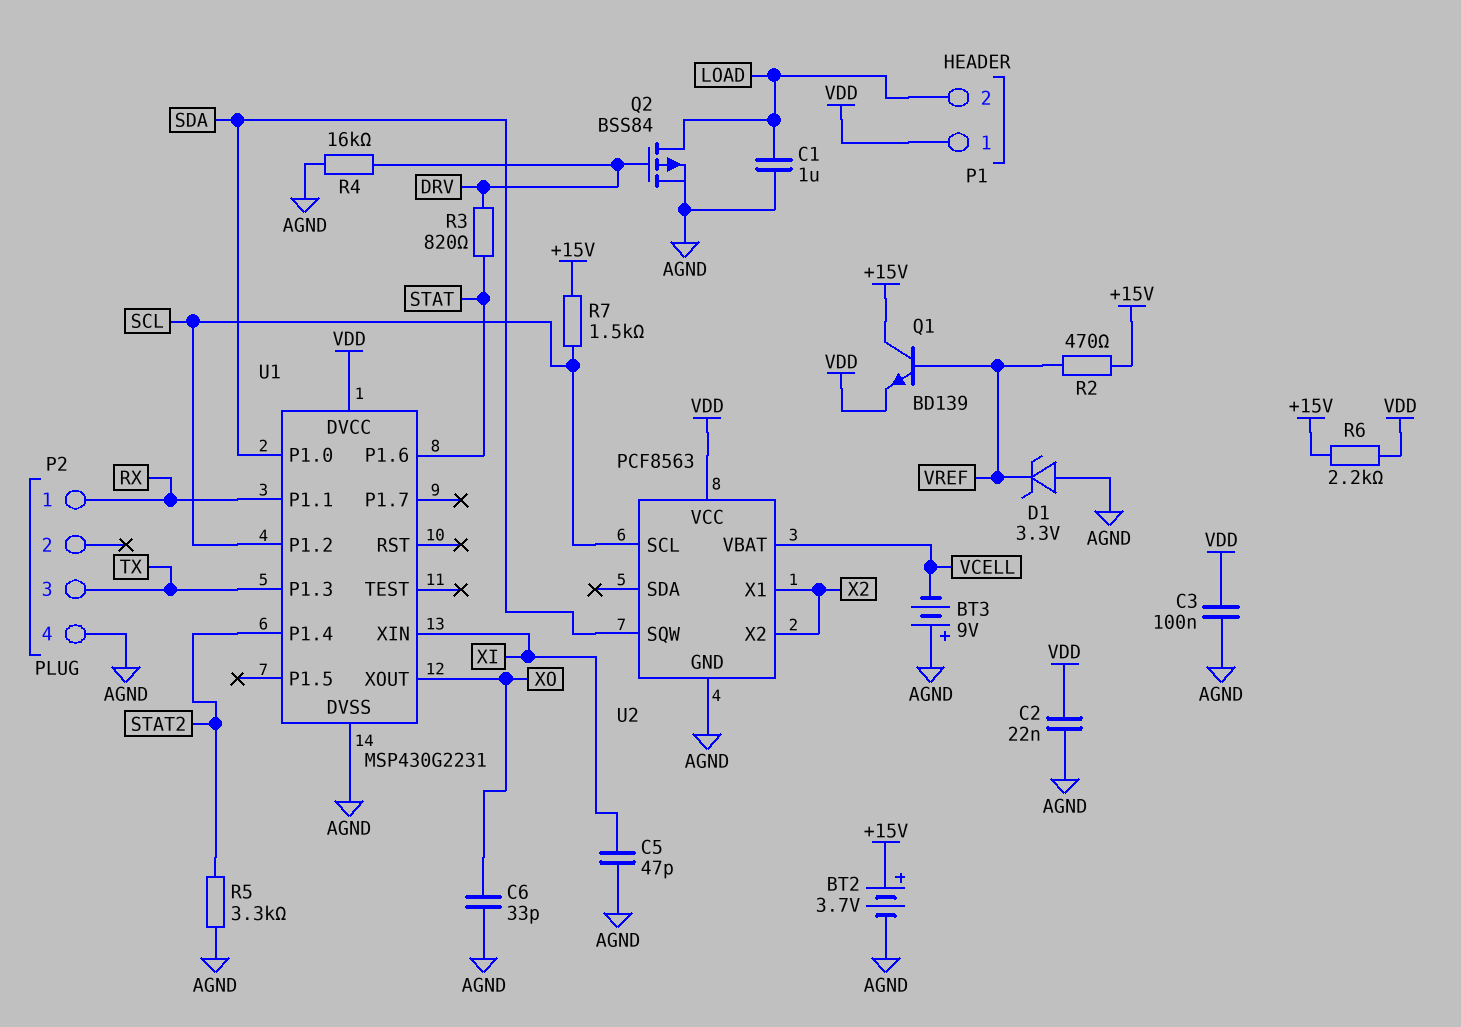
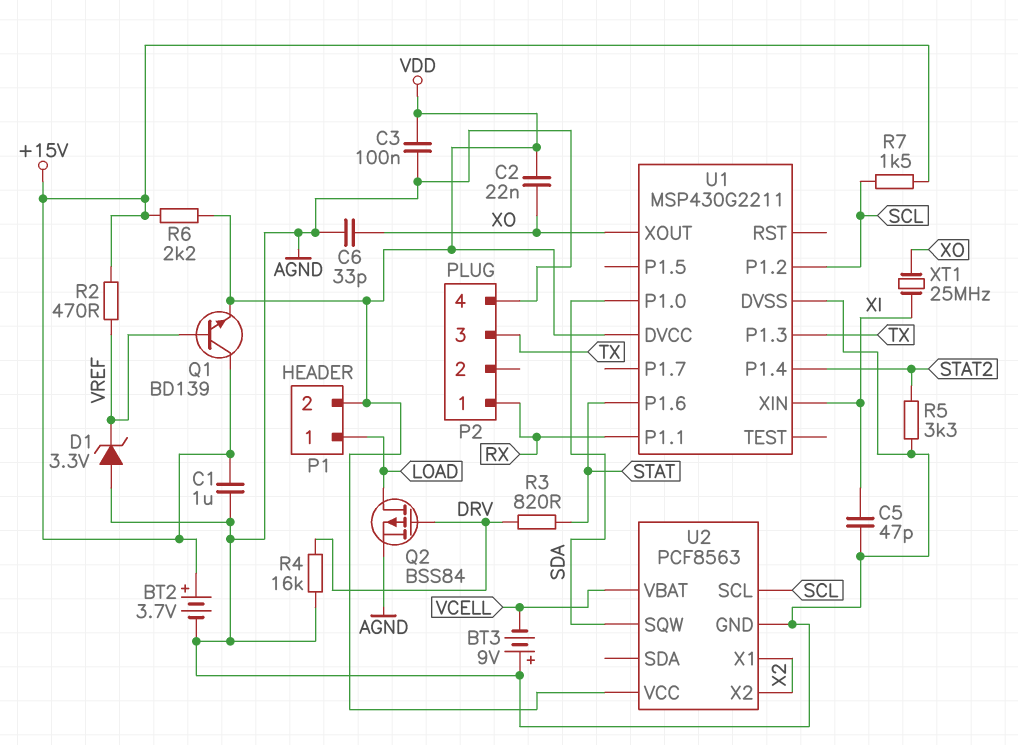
C1: 1uF (AGND, LOAD) -> 1uF (+15V, AGND)
C2: 22nF (AGND, VDD) -> 22nF (VDD, XO)
P1 pin 1: VDD -> LOAD
P1 pin 2: LOAD -> VDD
U1: MSP430G2231 -> MSP430G2211
XT1: none -> 25MHz (XI, XO)

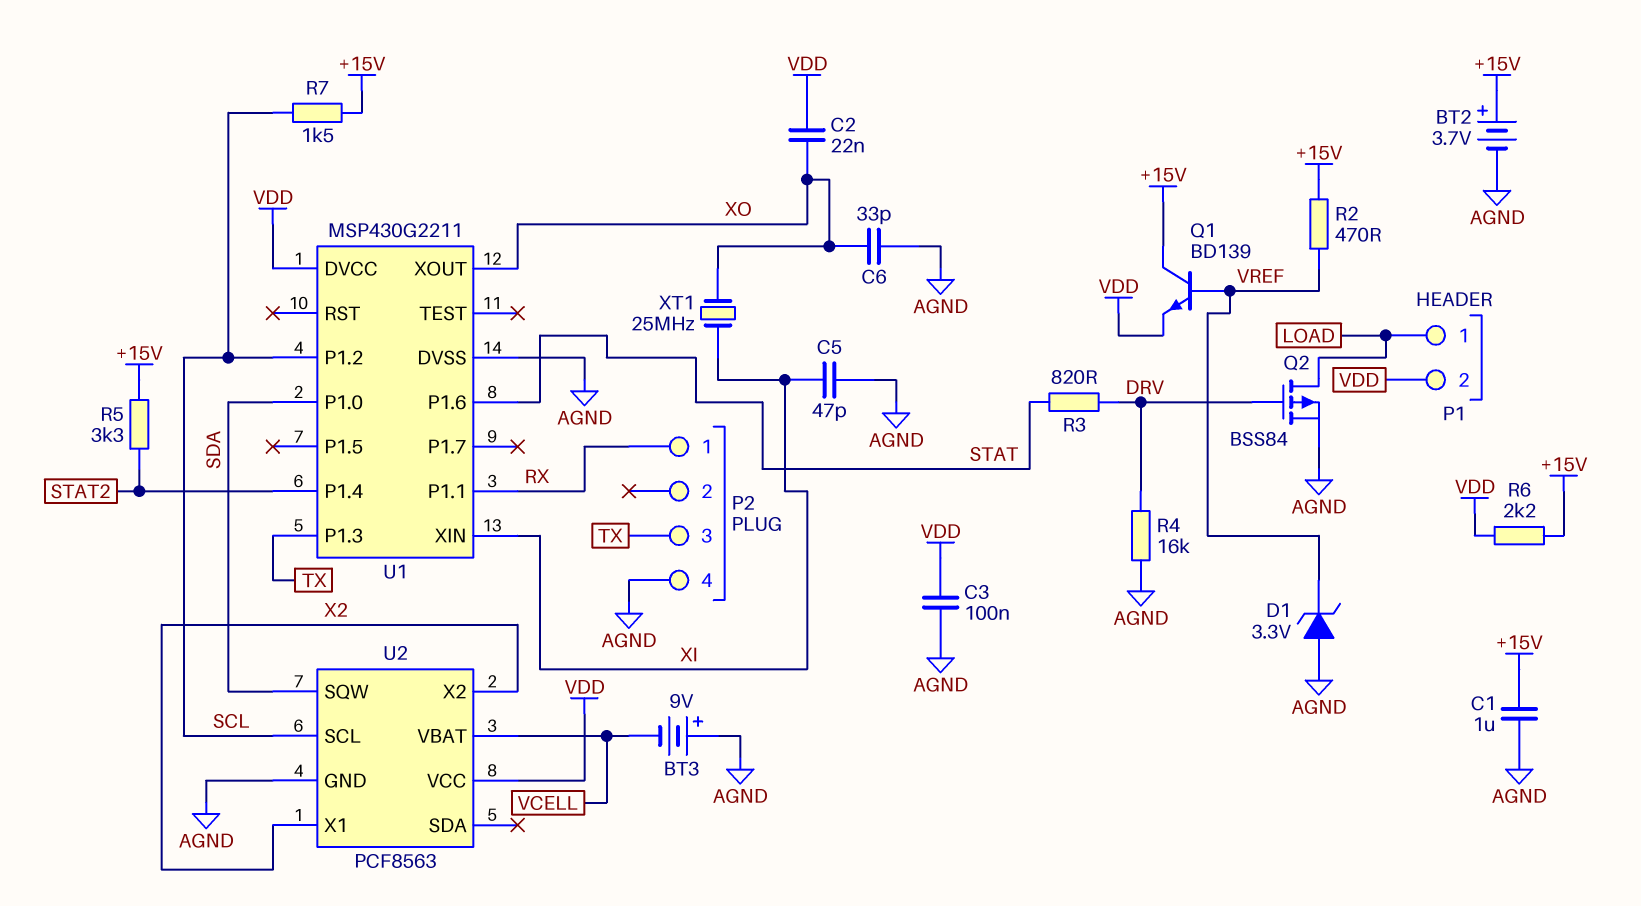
R5: 3.3k (AGND, STAT2) -> 3.3k (+15V, STAT2)

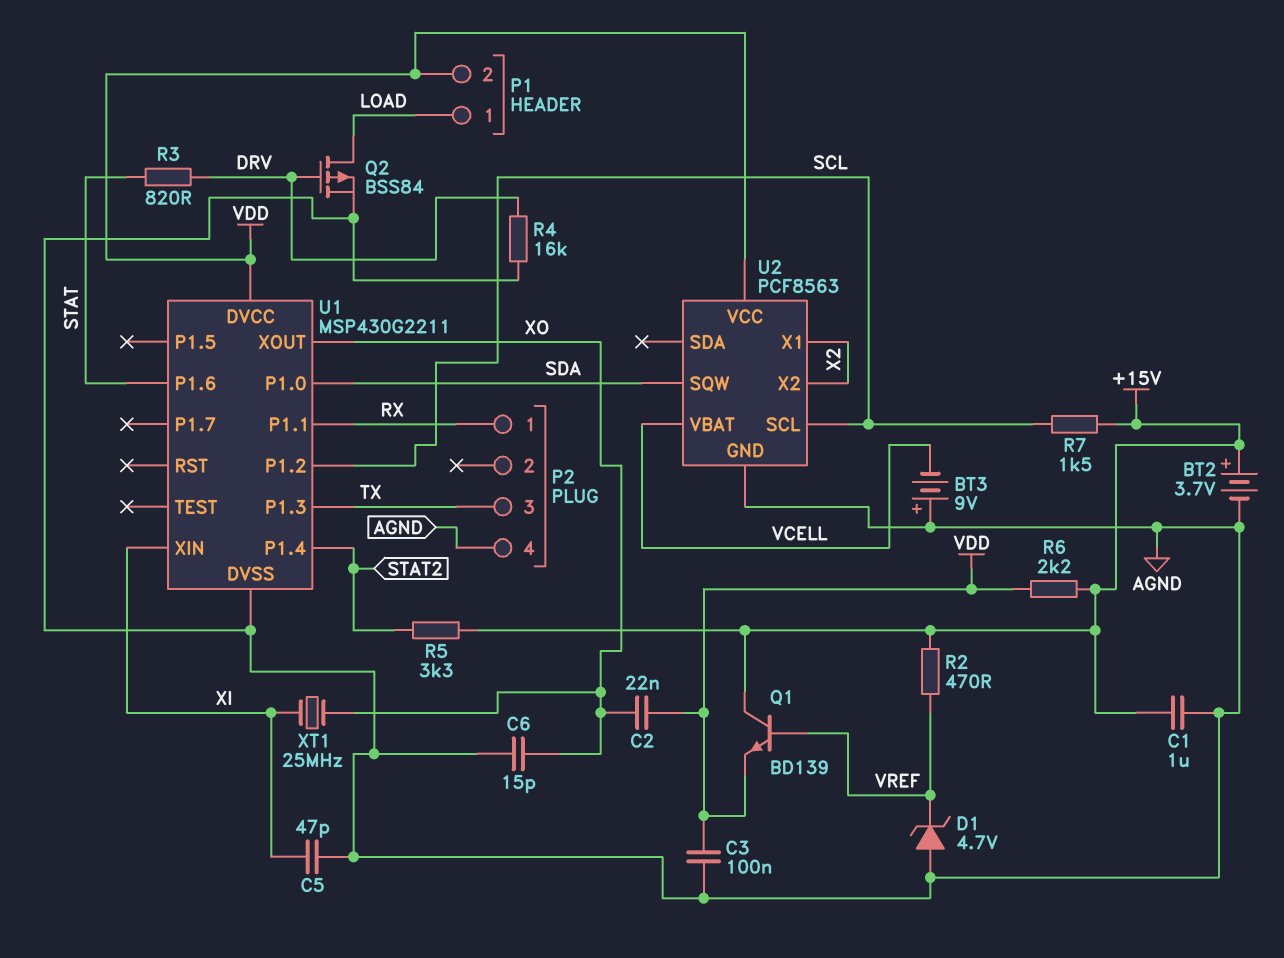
C6: 33pF (AGND, XO) -> 15pF (AGND, XO)
D1: zener 3.3V (A AGND, K VREF) -> zener 4.7V (A AGND, K VREF)

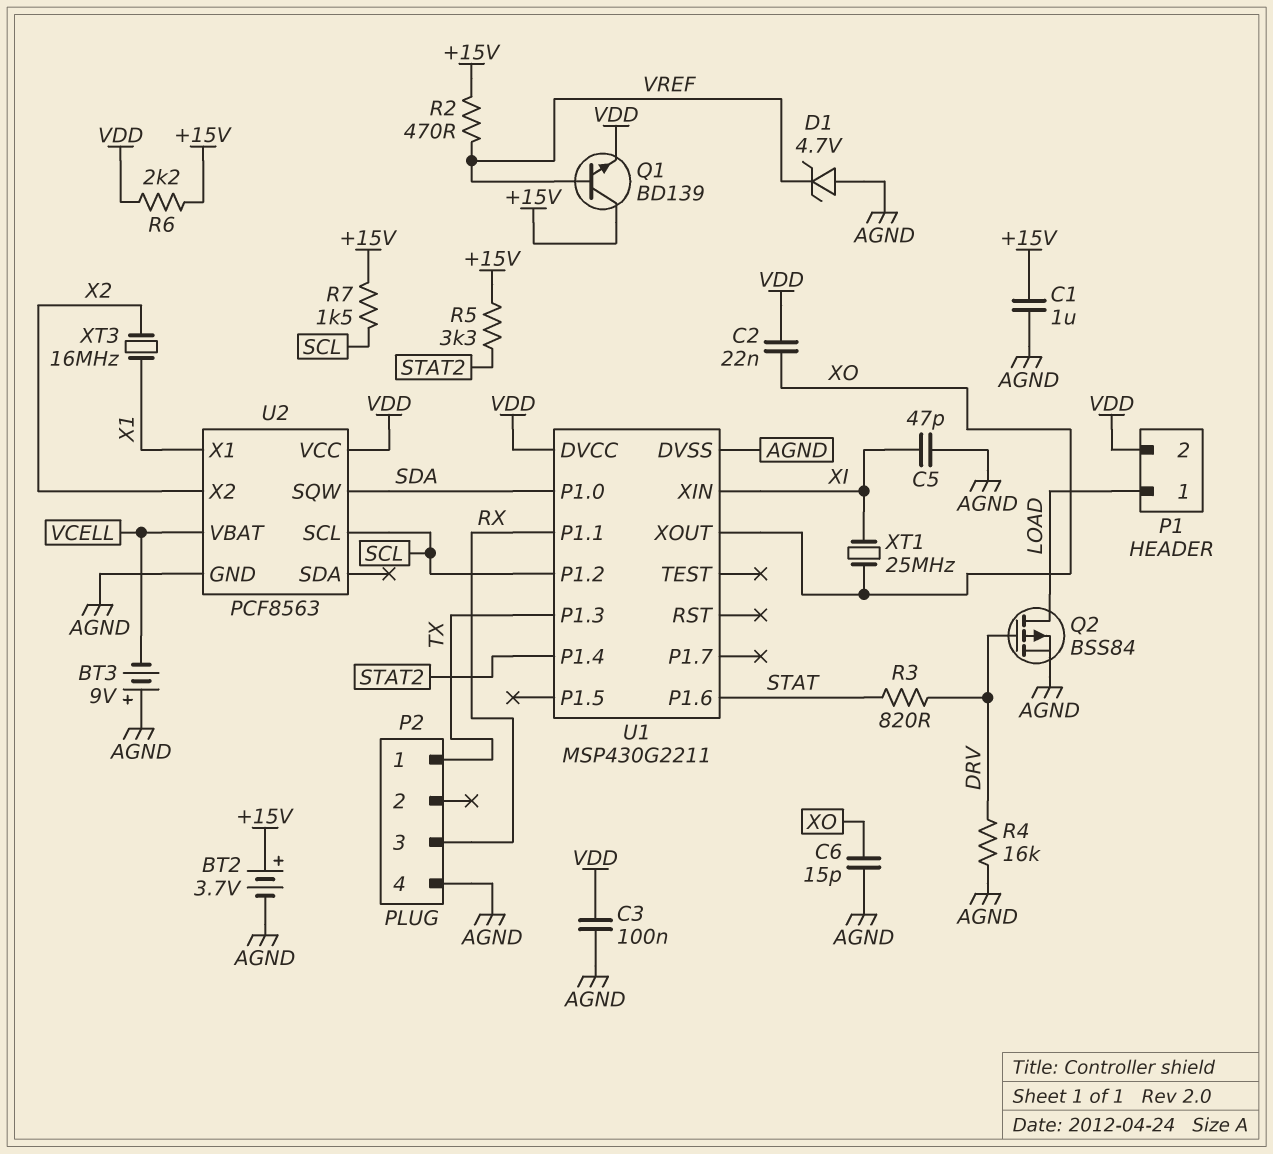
P2 pin 1: RX -> TX
P2 pin 3: TX -> RX
U2 pin X1: X2 -> X1
XT3: none -> 16MHz (X1, X2)

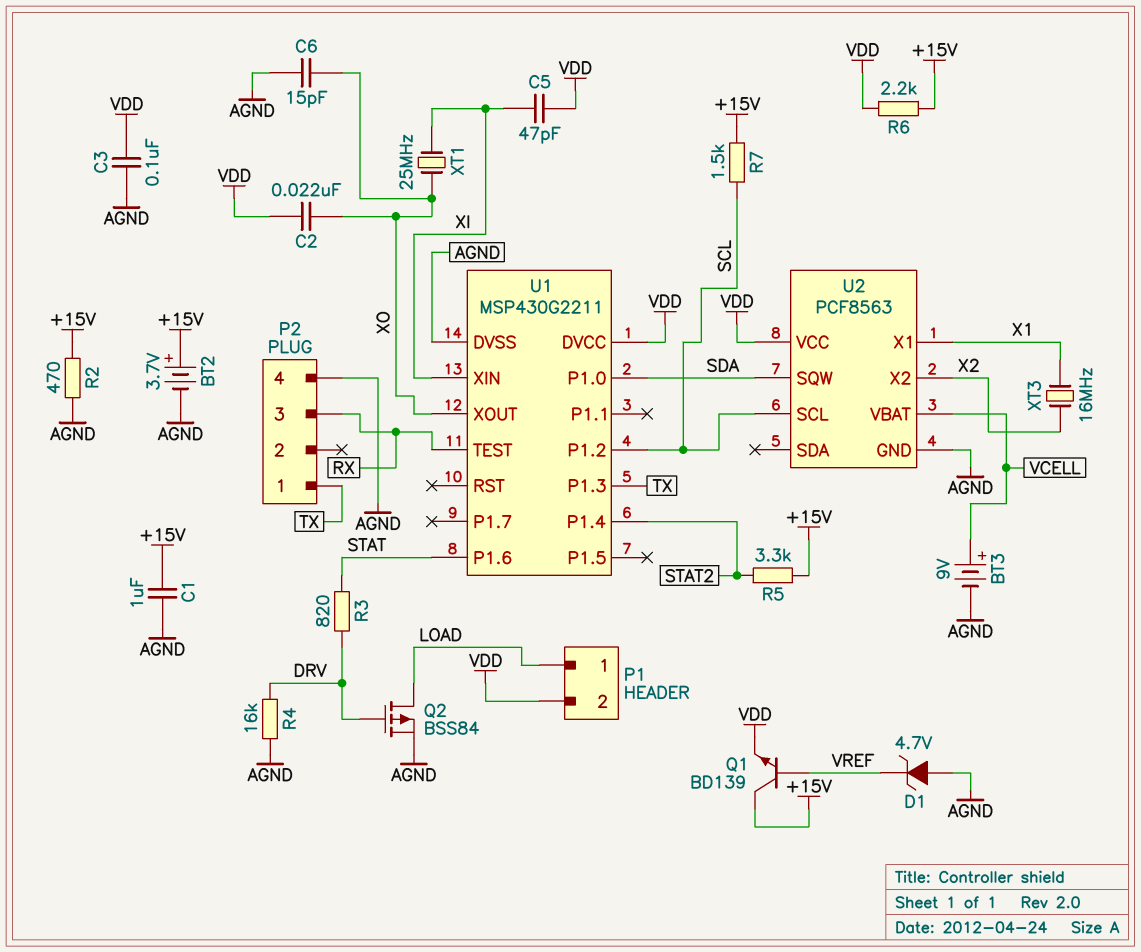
BT3: 9V (plus AGND, minus VCELL) -> 9V (plus VCELL, minus AGND)
C5: 47pF (AGND, XI) -> 47pF (VDD, XI)
R2: 470 (+15V, VREF) -> 470 (+15V, AGND)
U1 pin P1.1: RX -> none
U1 pin TEST: none -> RX

